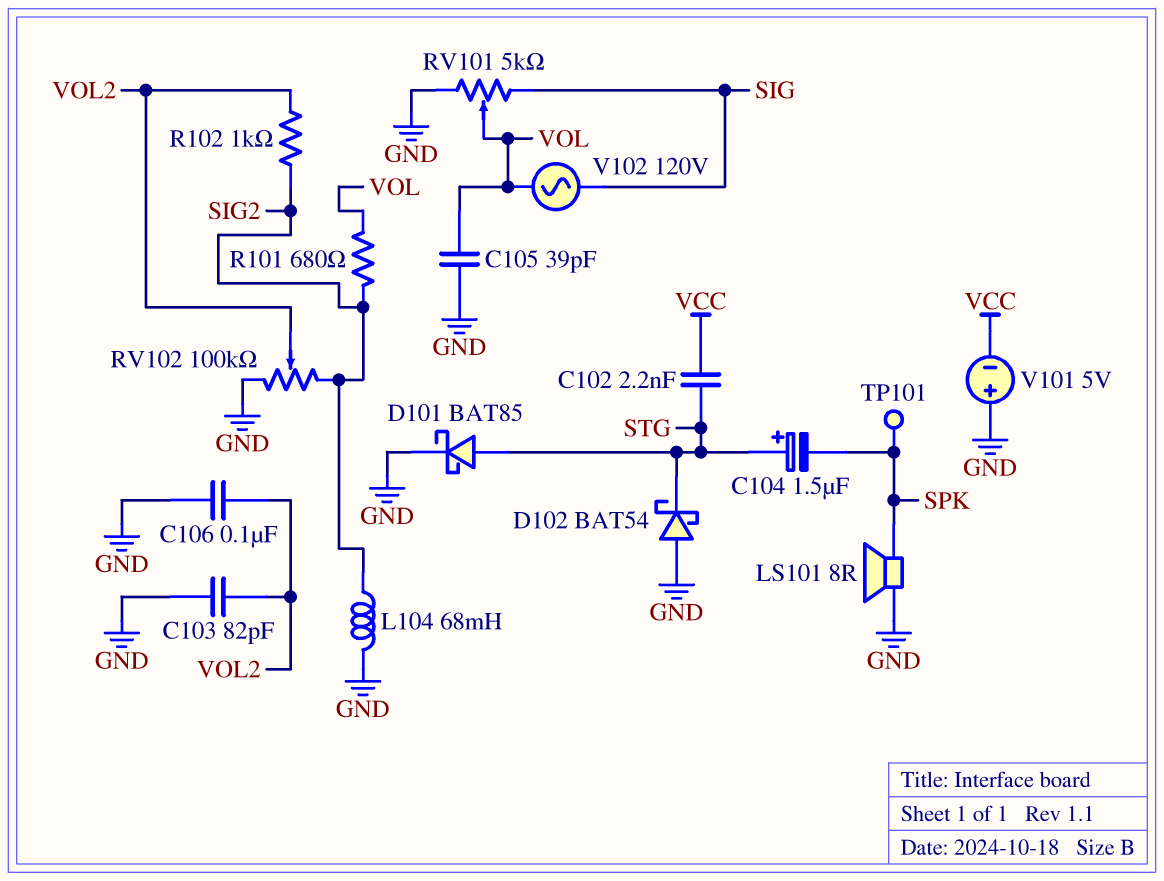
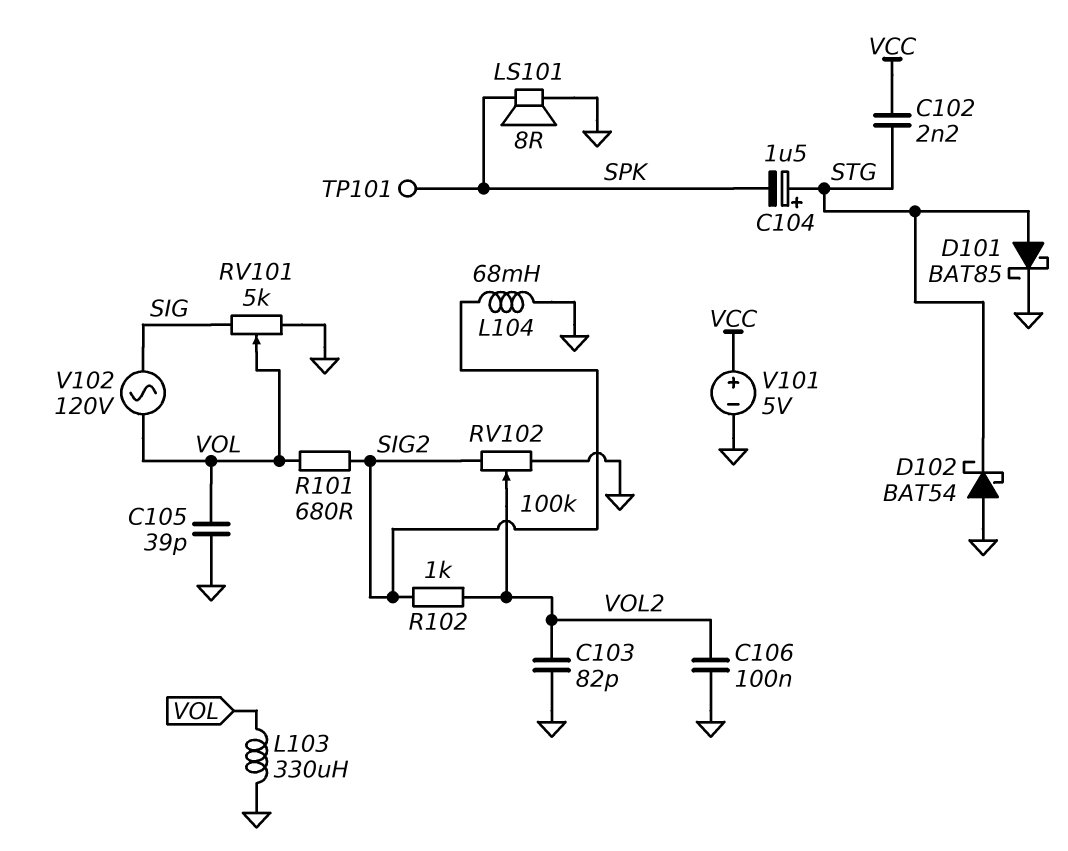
L103: none -> 330uH (GND, VOL)
V101: 5V (plus GND, minus VCC) -> 5V (plus VCC, minus GND)

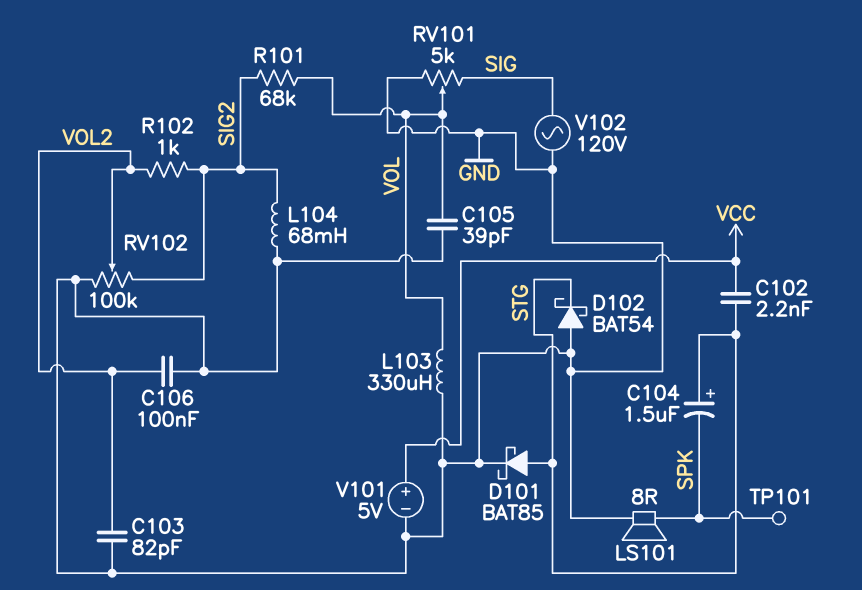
R101: 680 (SIG2, VOL) -> 68k (SIG2, VOL)
V102: AC 120V (SIG, VOL) -> AC 120V (GND, SIG)

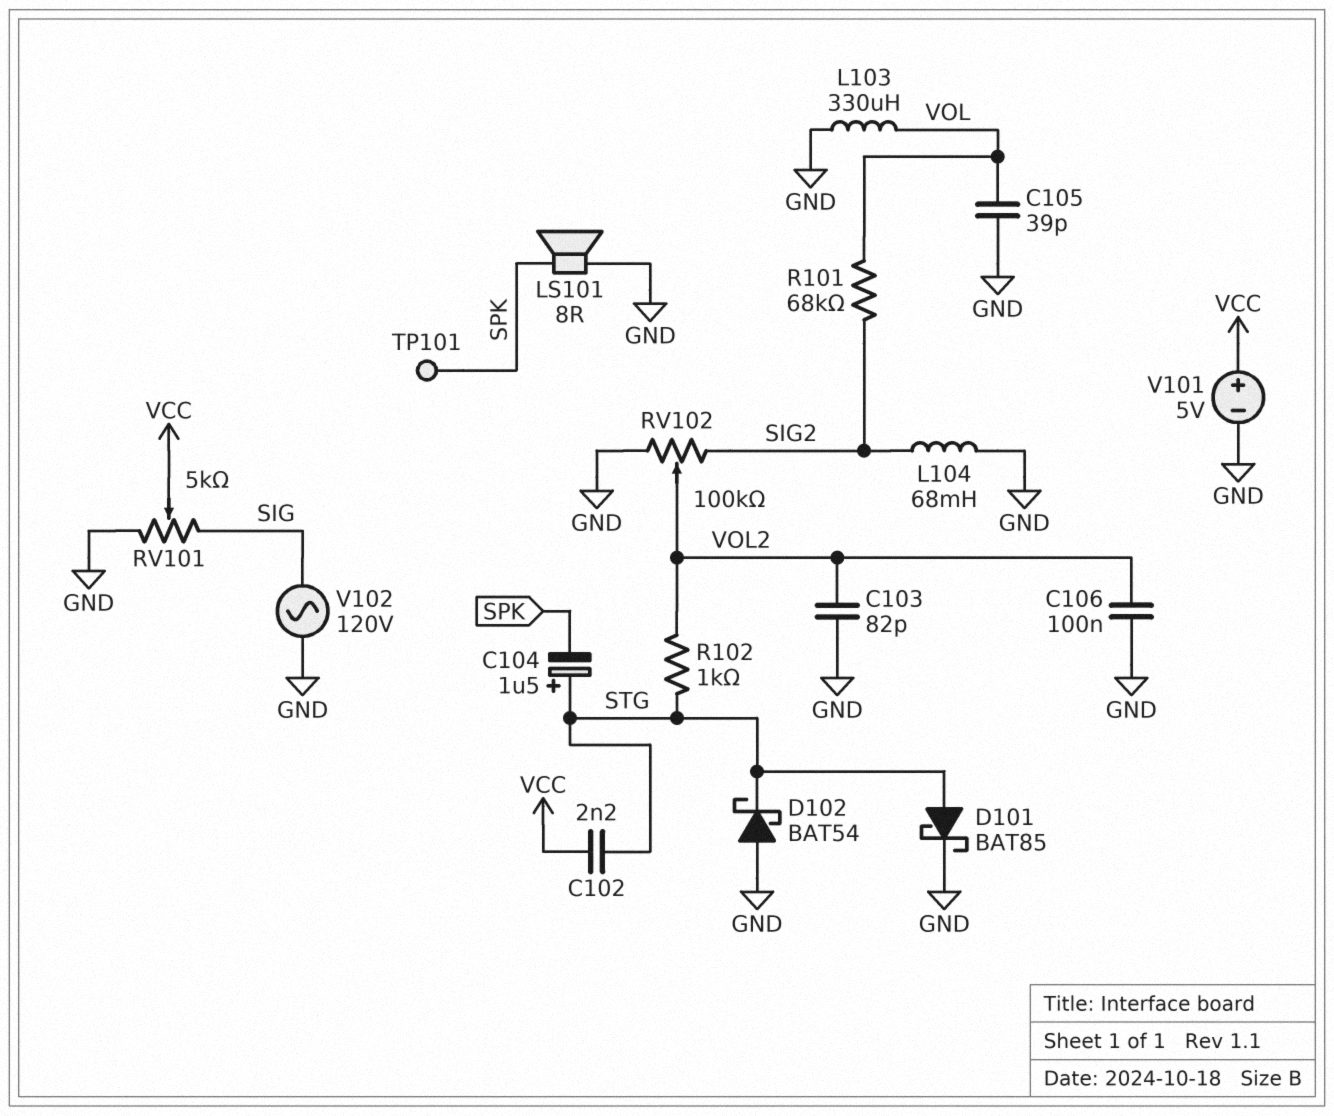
R102: 1k (SIG2, VOL2) -> 1k (STG, VOL2)
RV101: 5k (GND, SIG, wiper VOL) -> 5k (GND, SIG, wiper VCC)

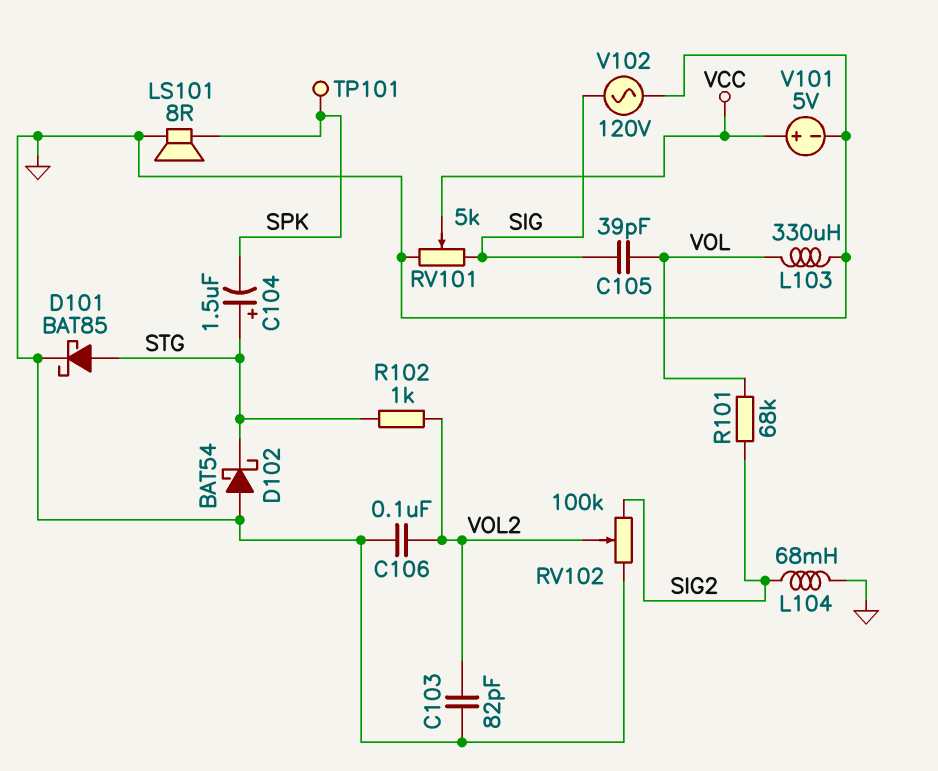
C102: 2.2nF (STG, VCC) -> none
C105: 39pF (GND, VOL) -> 39pF (SIG, VOL)

